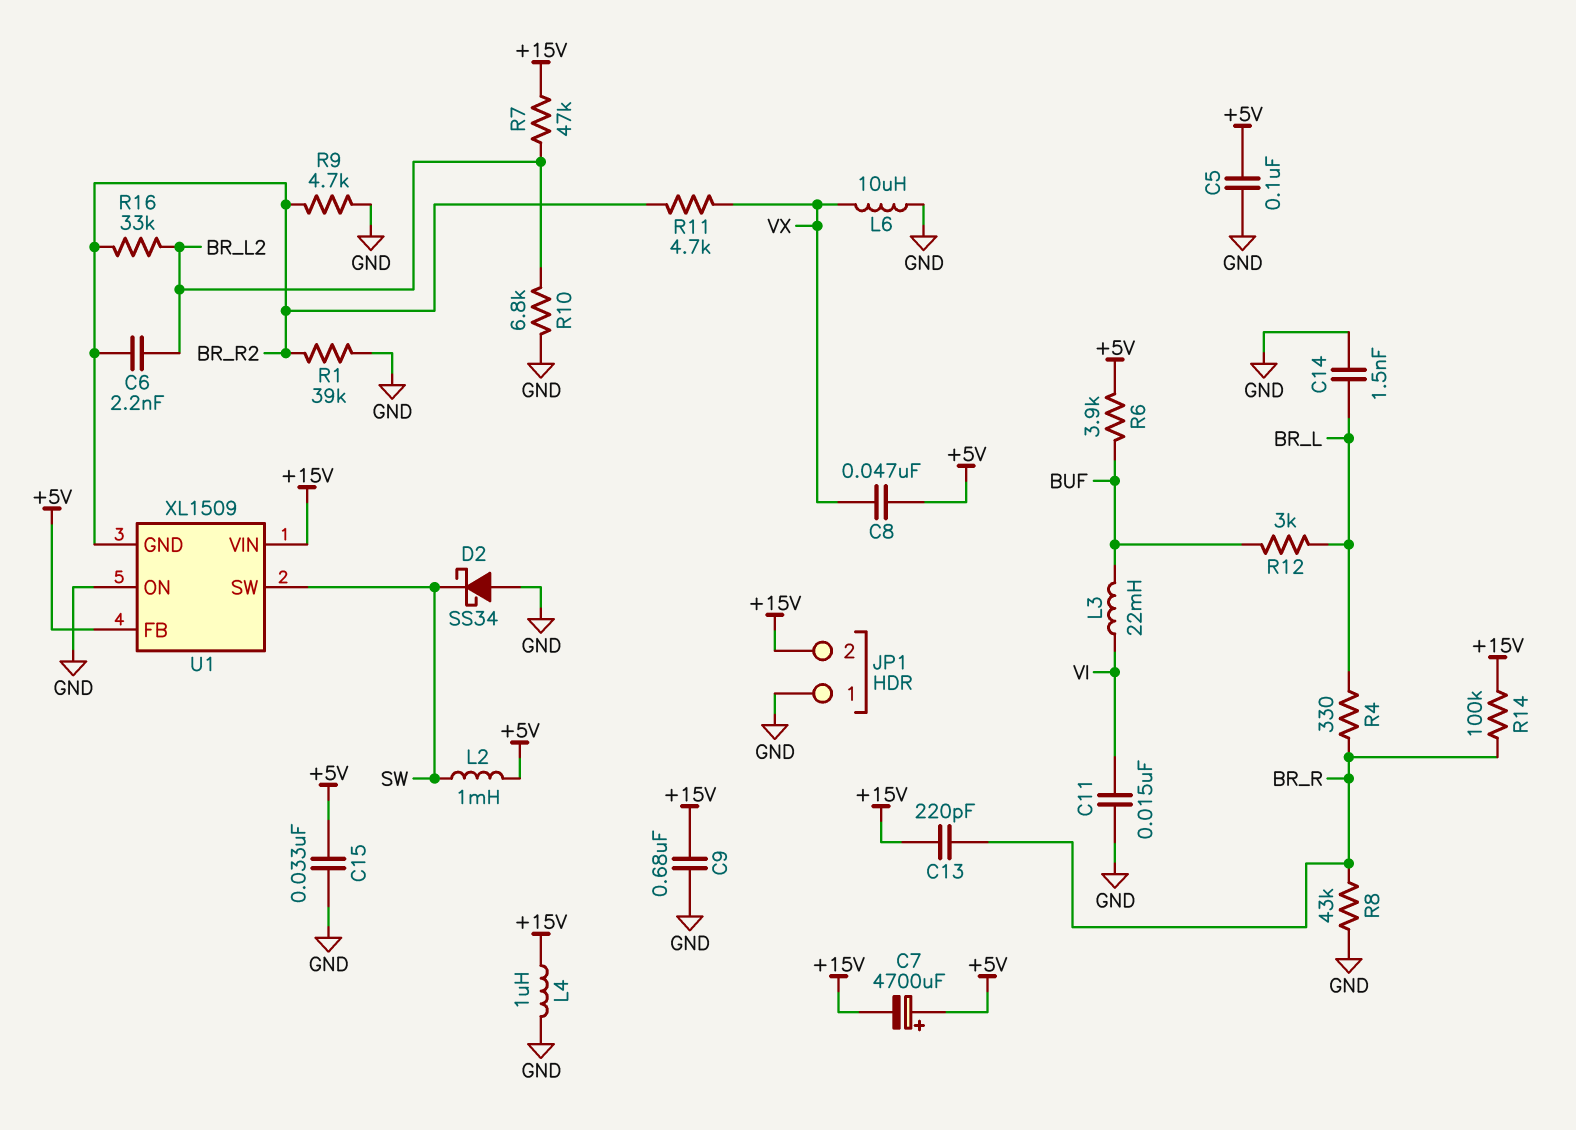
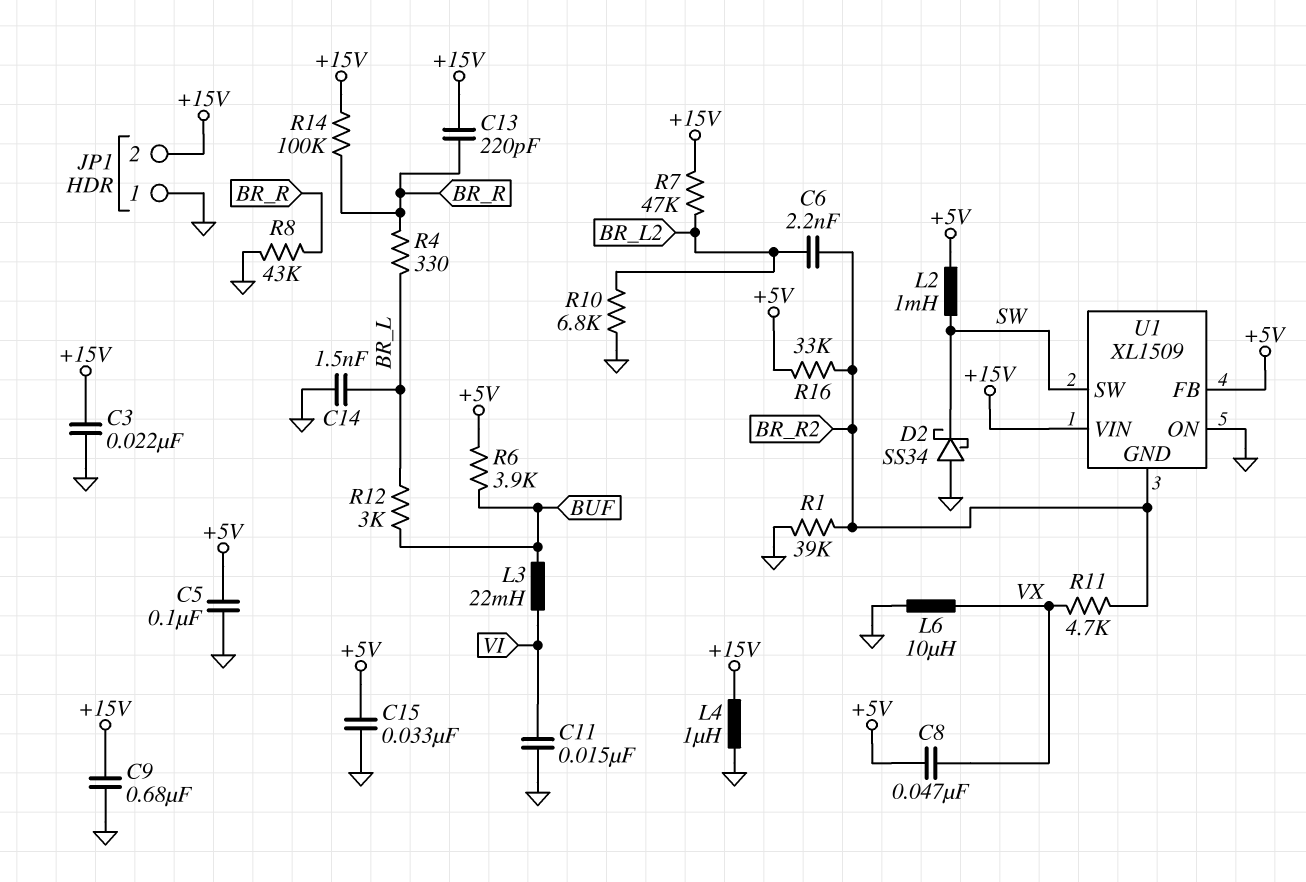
C3: none -> 22nF (+15V, GND)
C7: 4700uF (plus +5V, minus +15V) -> none
R9: 4.7k (BR_R2, GND) -> none
R16: 33k (BR_L2, BR_R2) -> 33k (+5V, BR_R2)

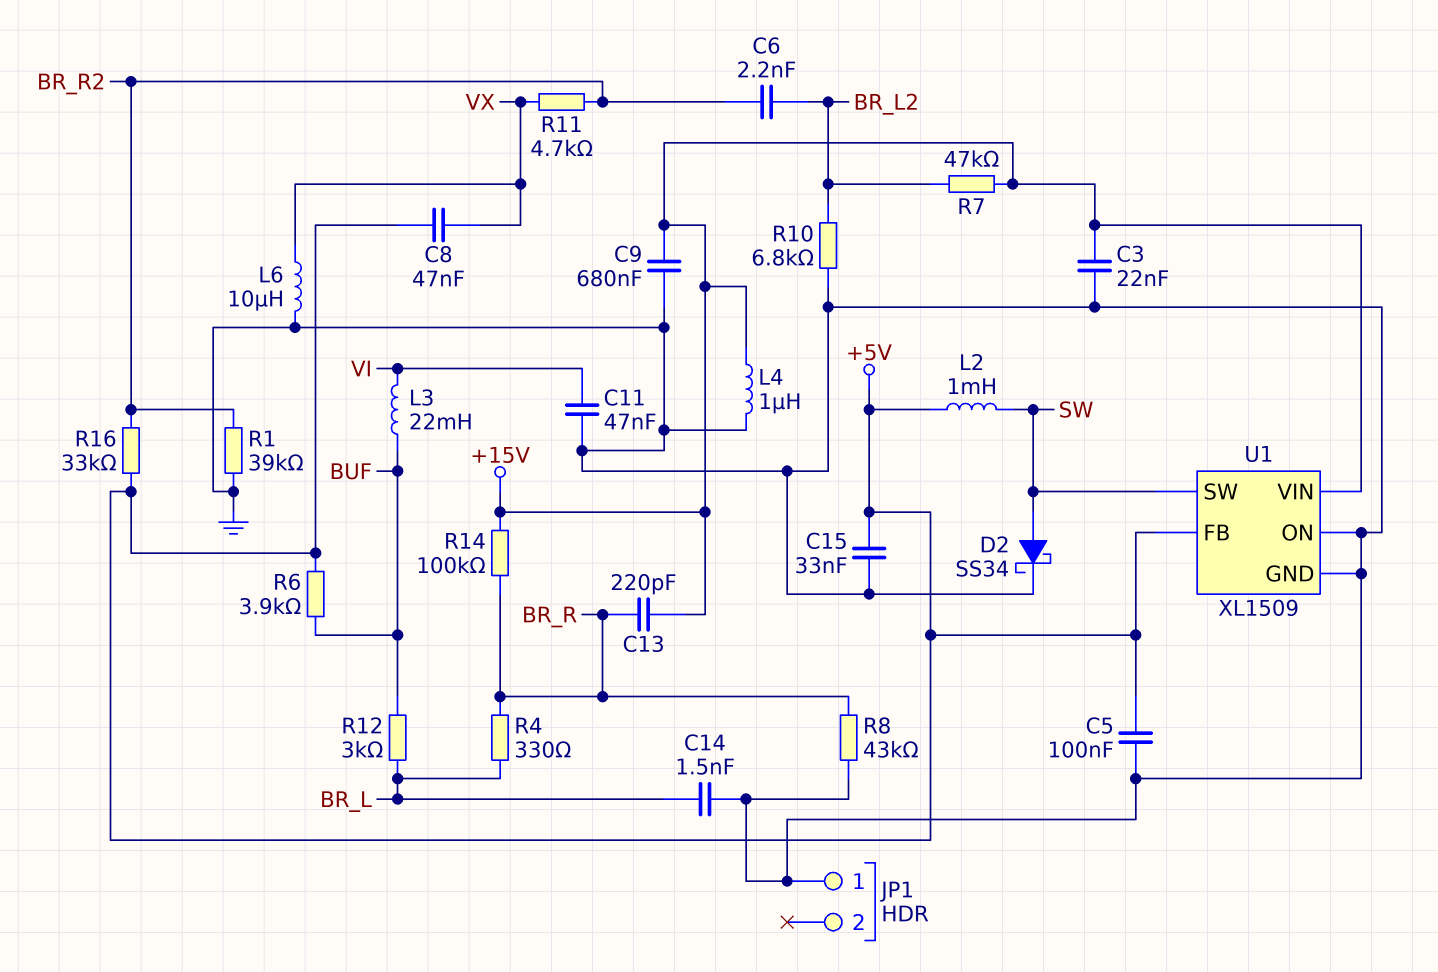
C11: 15nF (GND, VI) -> 47nF (GND, VI)
D2: schottky SS34 (A GND, K SW) -> schottky SS34 (A SW, K GND)
JP1 pin 2: +15V -> none
U1 pin GND: BR_R2 -> GND

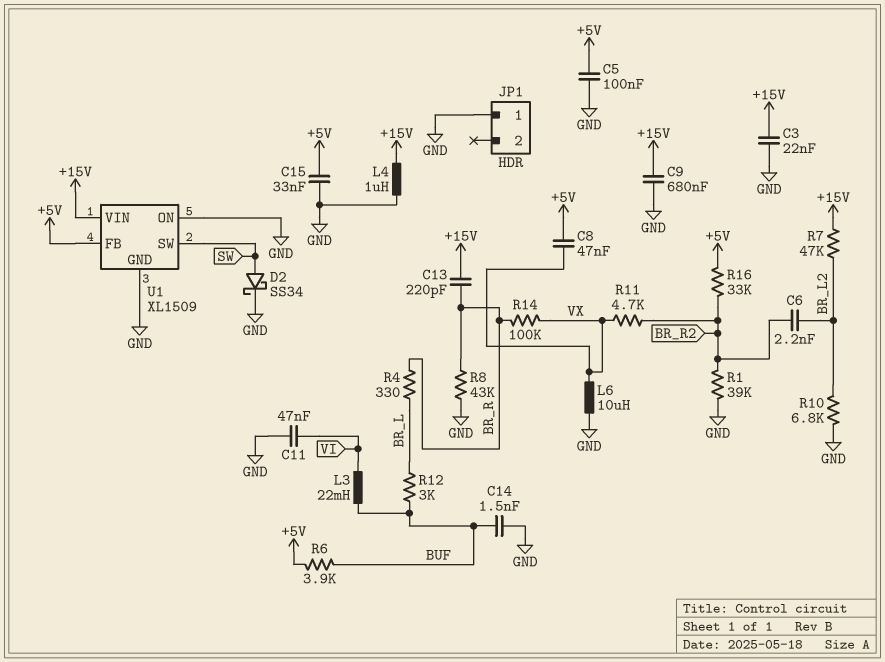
C14: 1.5nF (BR_L, GND) -> 1.5nF (BUF, GND)
L2: 1mH (+5V, SW) -> none
R14: 100k (+15V, BR_R) -> 100k (BR_R, VX)

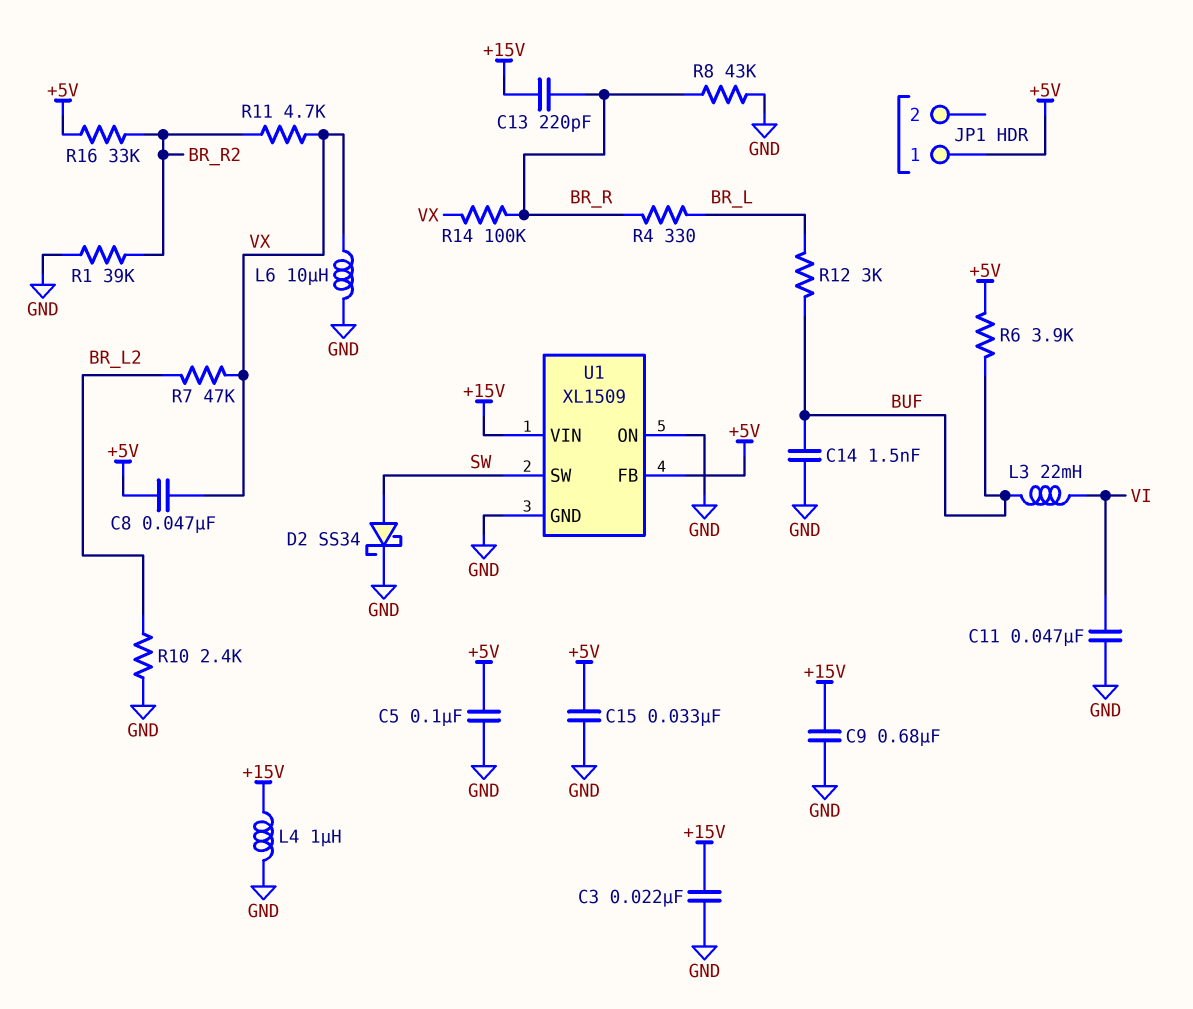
C6: 2.2nF (BR_L2, BR_R2) -> none
JP1 pin 1: GND -> +5V
R7: 47k (+15V, BR_L2) -> 47k (BR_L2, VX)
R10: 6.8k (BR_L2, GND) -> 2.4k (BR_L2, GND)

